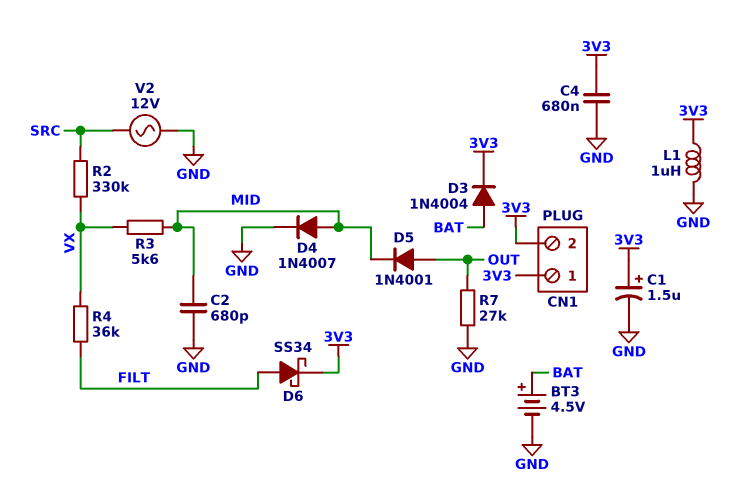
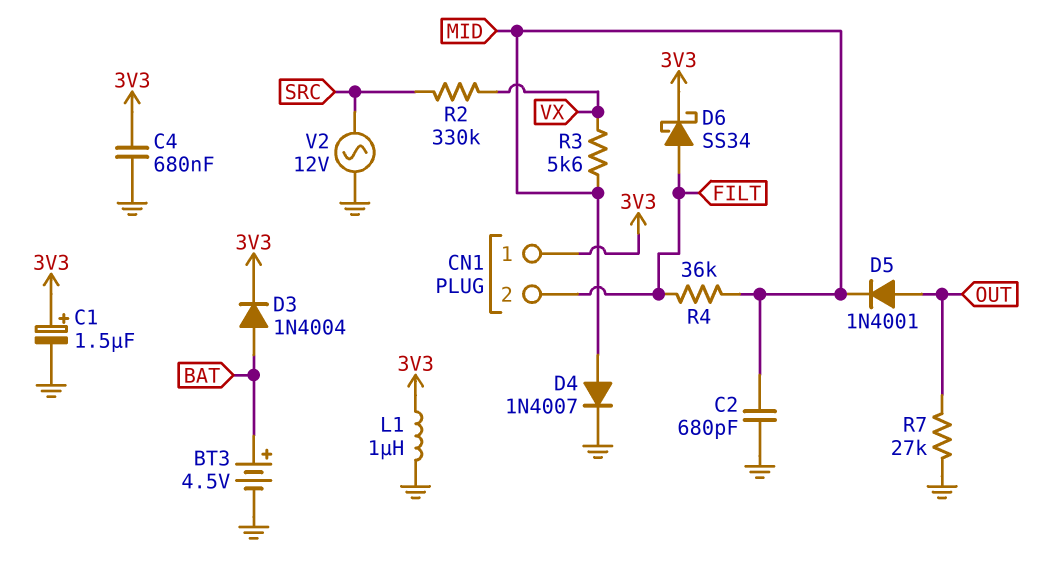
CN1 pin 2: 3V3 -> FILT
R4: 36k (FILT, VX) -> 36k (FILT, MID)

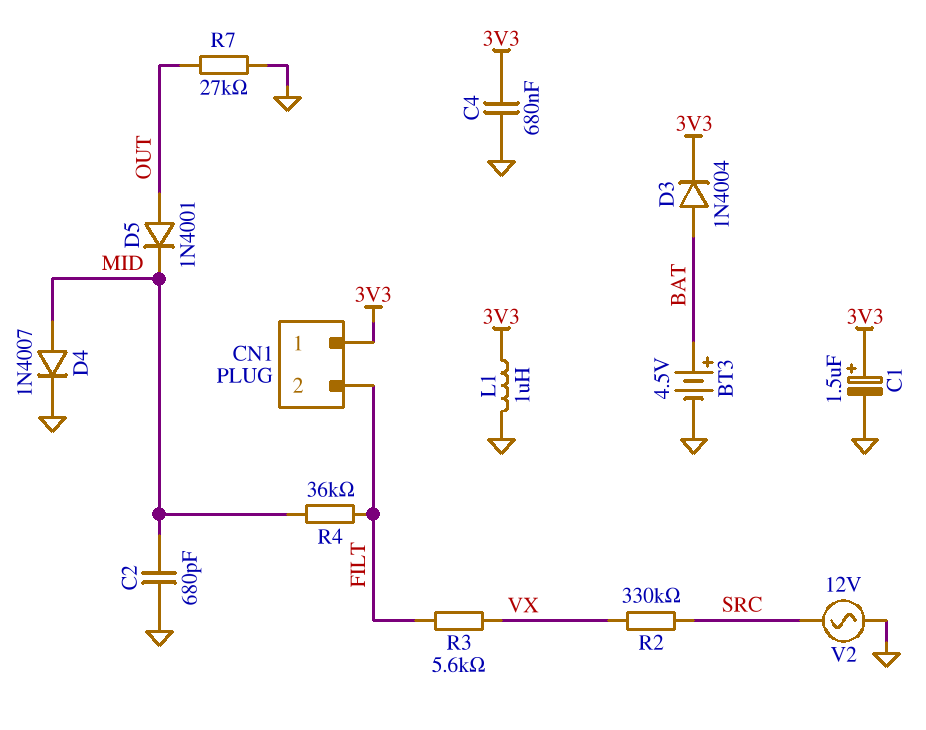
D6: schottky SS34 (A FILT, K 3V3) -> none
R3: 5.6k (MID, VX) -> 5.6k (FILT, VX)

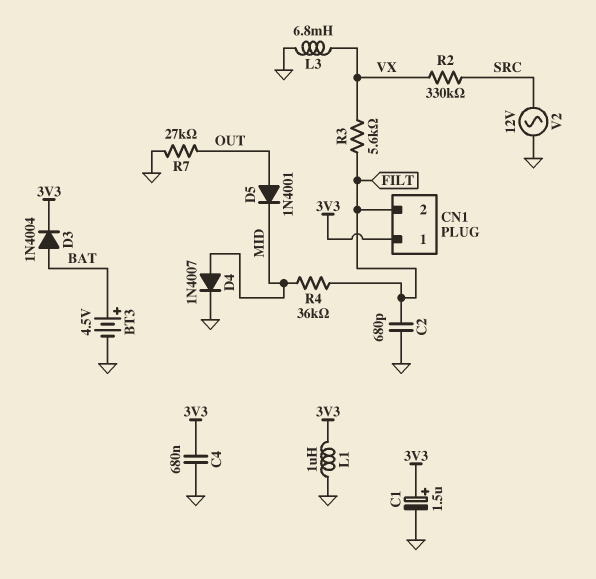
C2: 680pF (GND, MID) -> 680pF (FILT, GND)
L3: none -> 6.8mH (GND, VX)

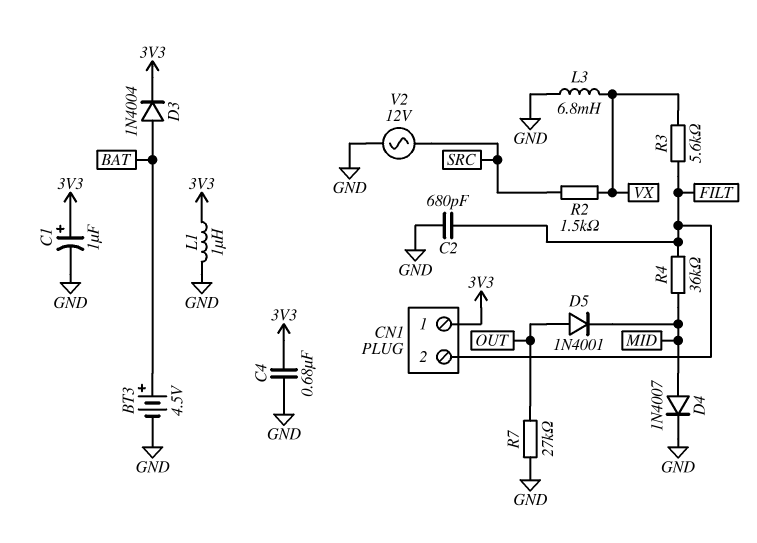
C1: 1.5uF (plus 3V3, minus GND) -> 1uF (plus 3V3, minus GND)
R2: 330k (SRC, VX) -> 1.5k (SRC, VX)

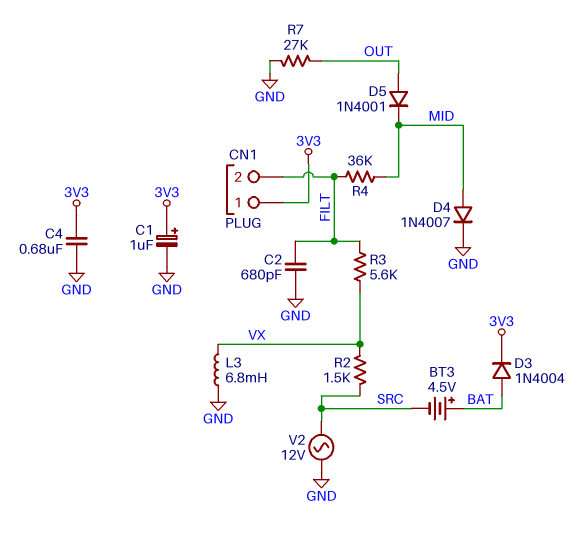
BT3: 4.5V (plus BAT, minus GND) -> 4.5V (plus BAT, minus SRC)
L1: 1uH (3V3, GND) -> none

